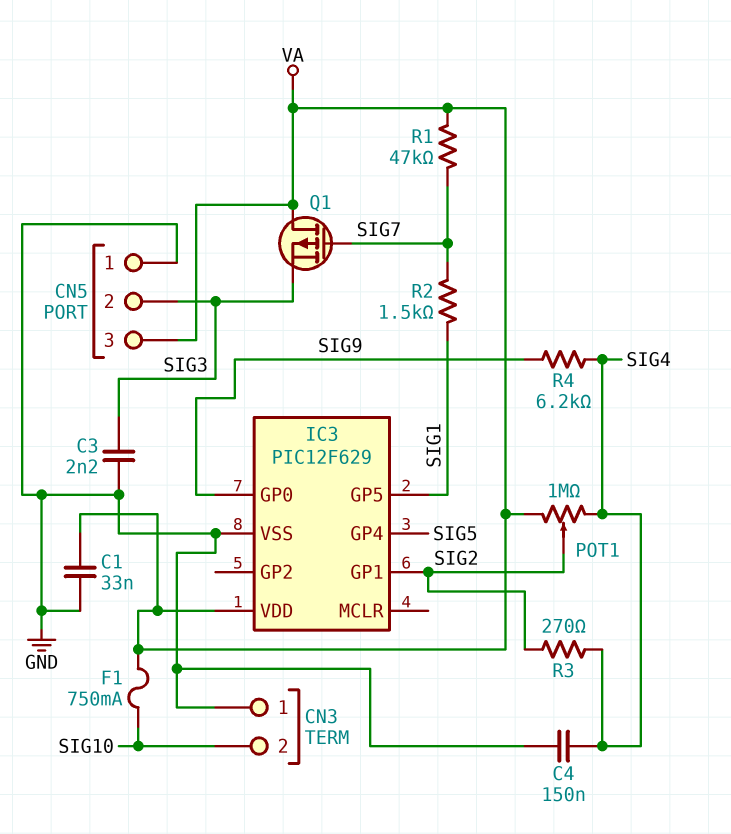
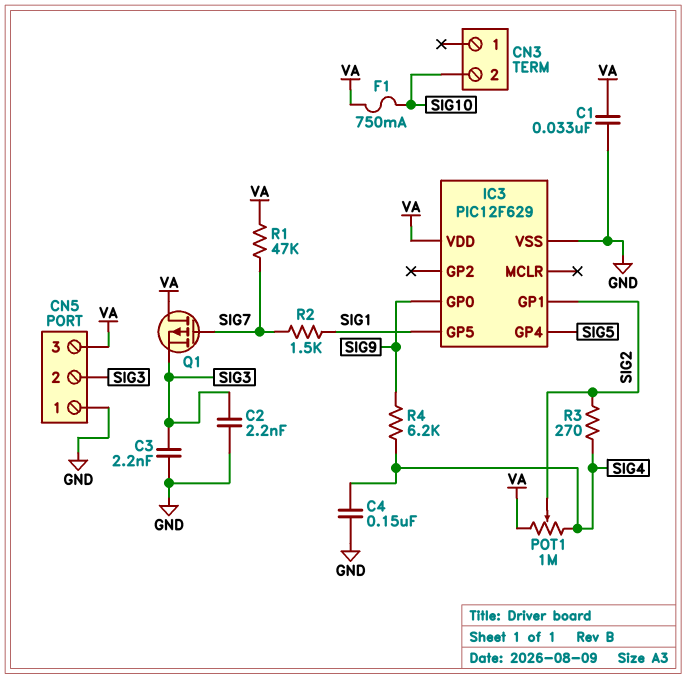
C2: none -> 2.2nF (GND, SIG3)
CN3 pin 1: GND -> none

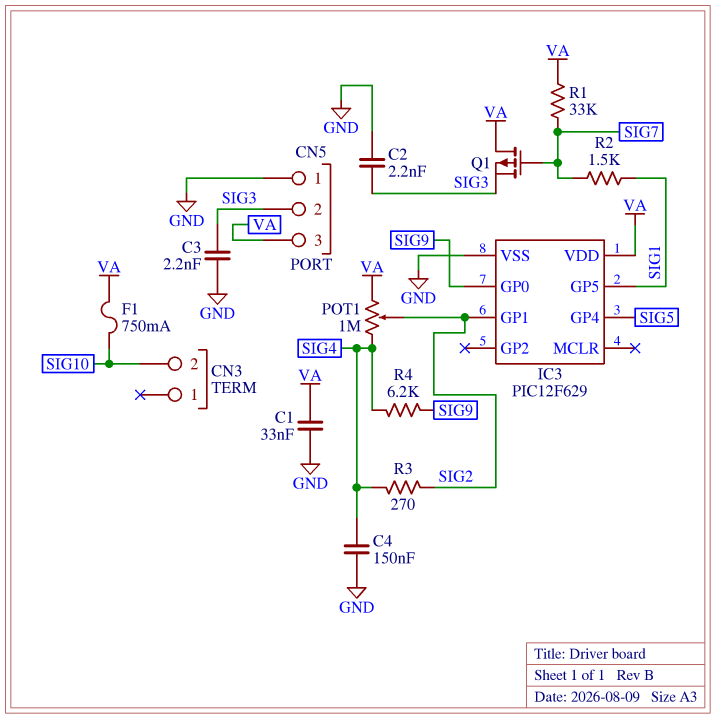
R1: 47k (SIG7, VA) -> 33k (SIG7, VA)

